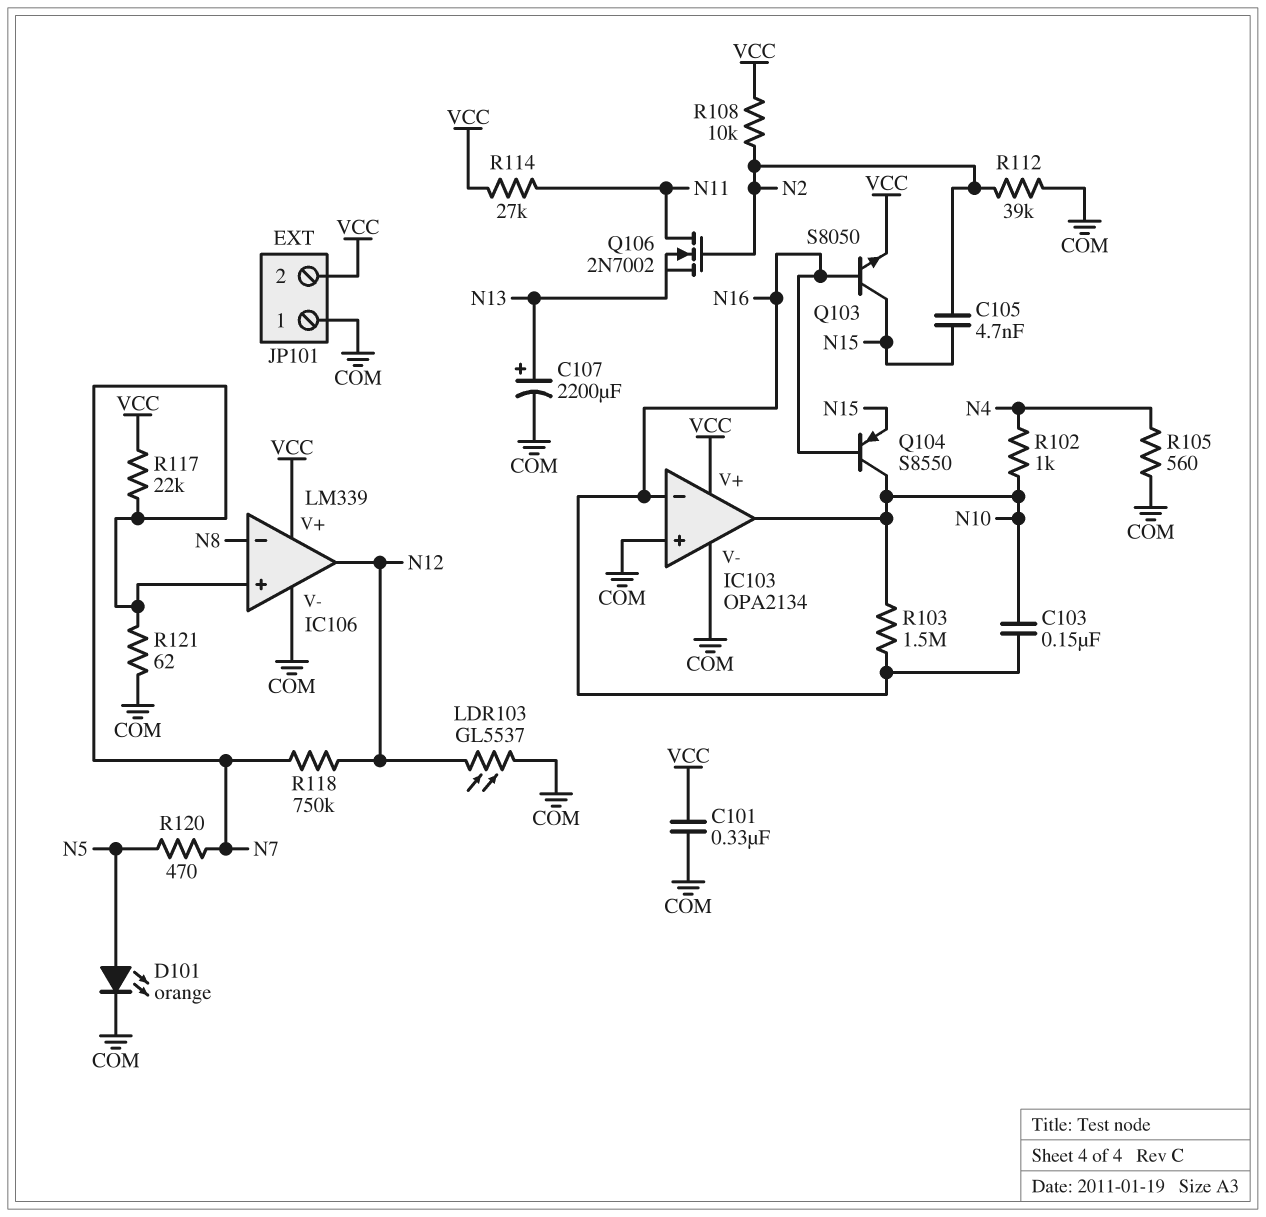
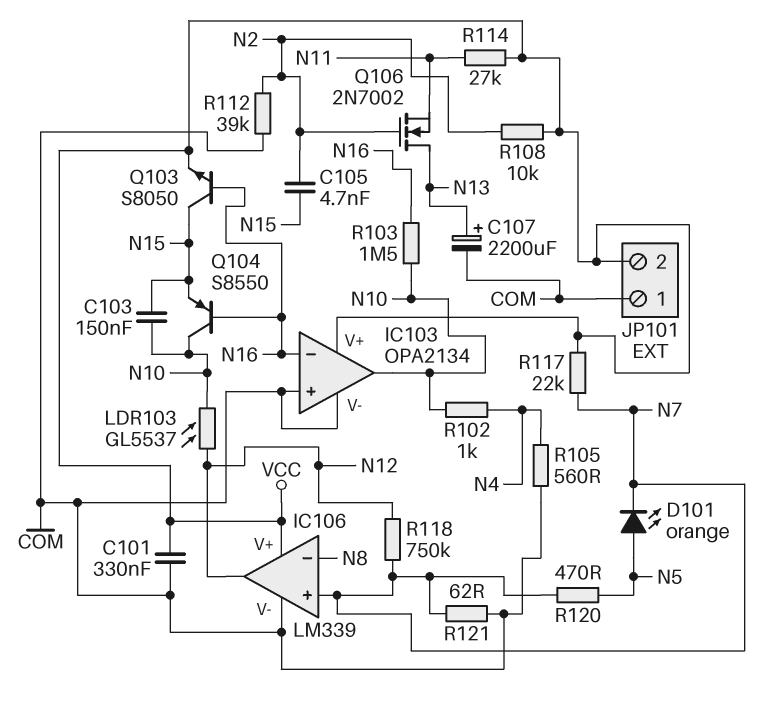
C103: 150nF (N10, N16) -> 150nF (N10, N15)
D101: LED orange (A N5, K COM) -> LED orange (A N5, K N7)
LDR103: GL5537 (COM, N12) -> GL5537 (N10, N12)
Q106: NMOS 2N7002 (G N2, D N11, S N13) -> NMOS 2N7002 (G N2, D N13, S N11)

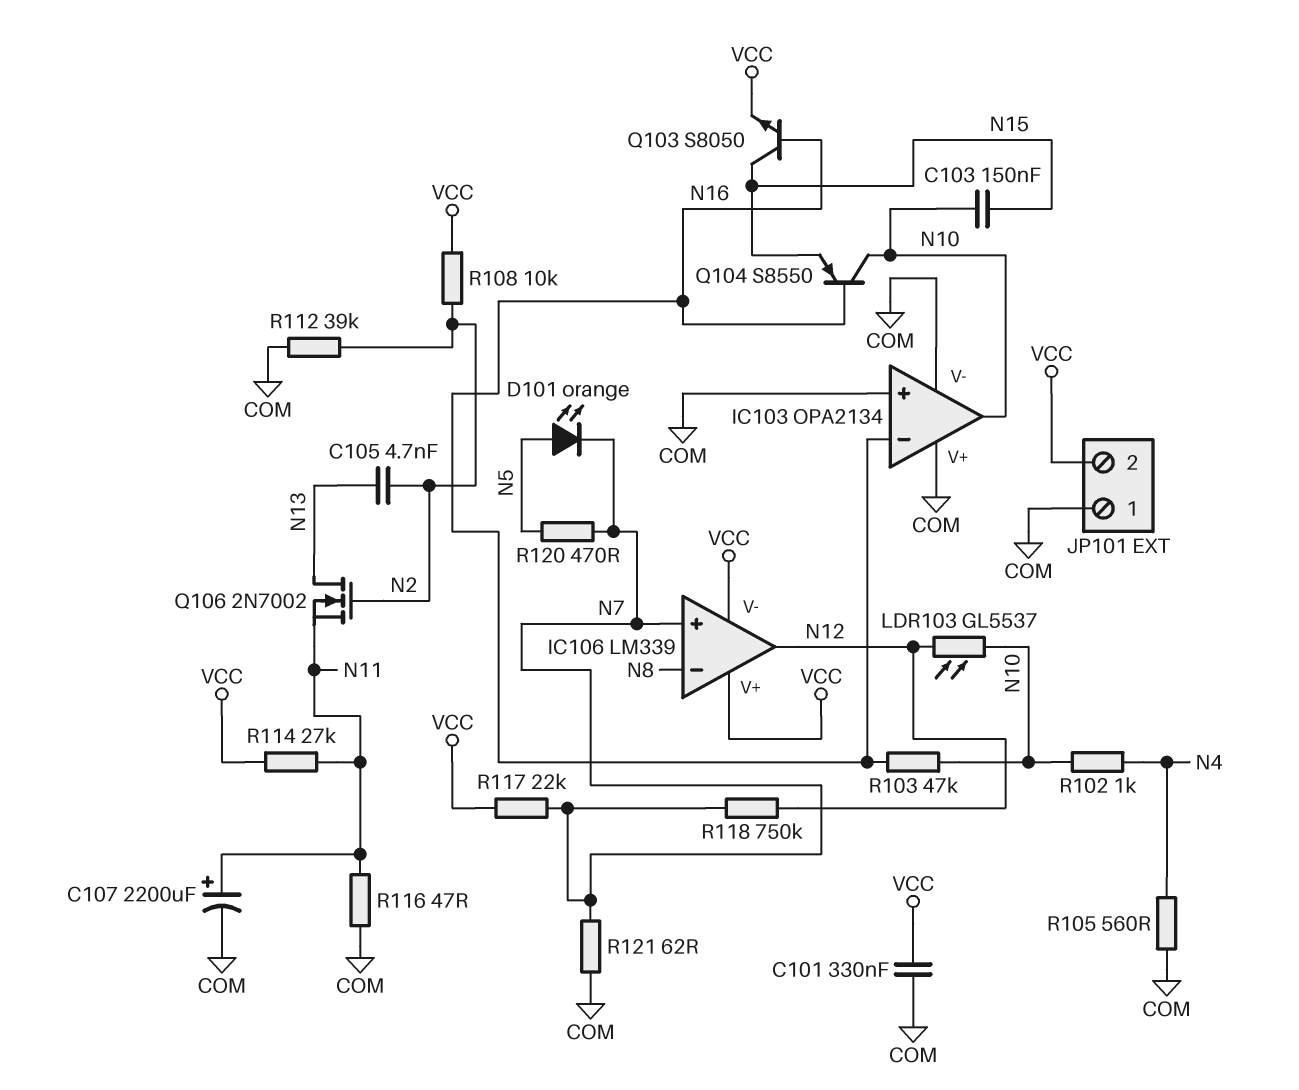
C105: 4.7nF (N2, N15) -> 4.7nF (N2, N13)
C107: 2200uF (plus N13, minus COM) -> 2200uF (plus N11, minus COM)
IC103 pin V+: VCC -> COM
IC106 pin V-: COM -> VCC
R103: 1.5M (N10, N16) -> 47k (N10, N16)
R116: none -> 47 (COM, N11)

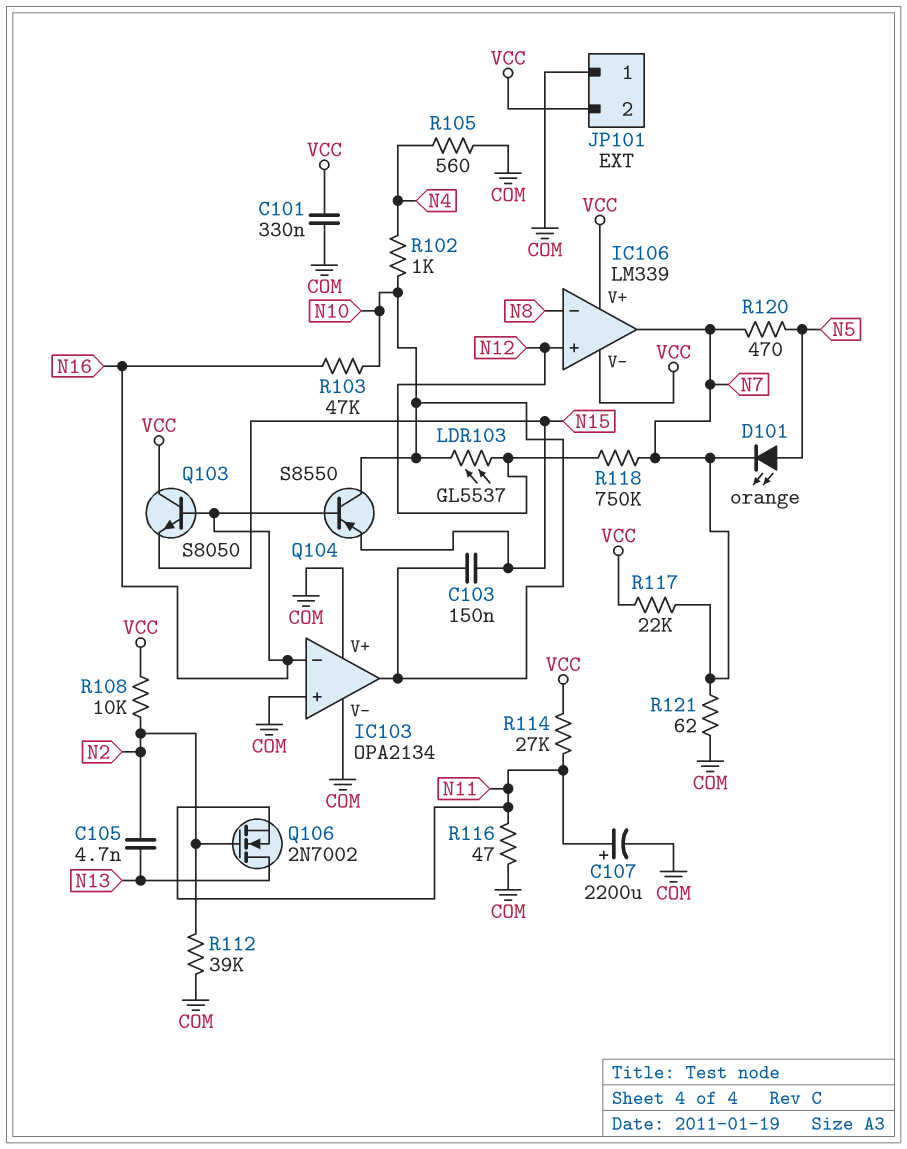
IC106 pin in+: N7 -> N12
IC106 pin out: N12 -> N7
Q103: NPN S8050 (B N16, C N15, E VCC) -> NPN S8050 (B N16, C VCC, E N15)

